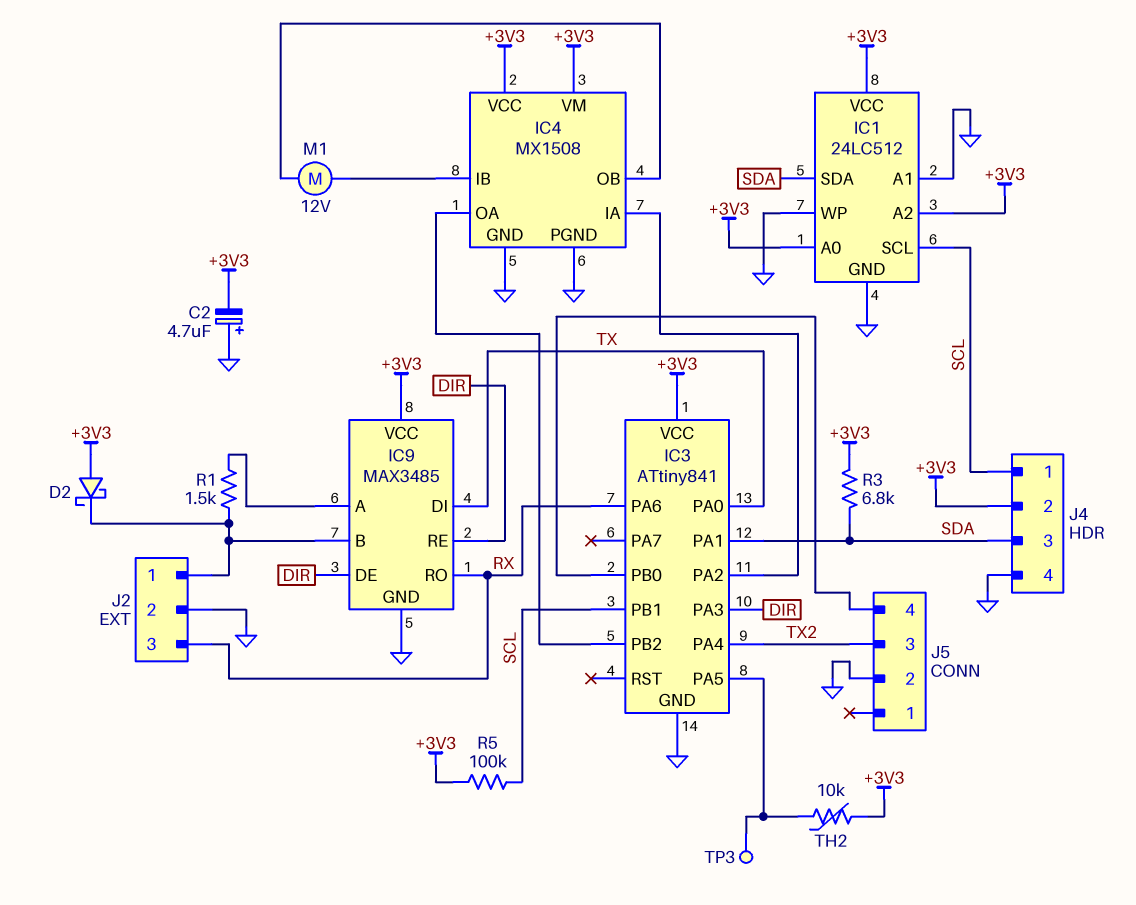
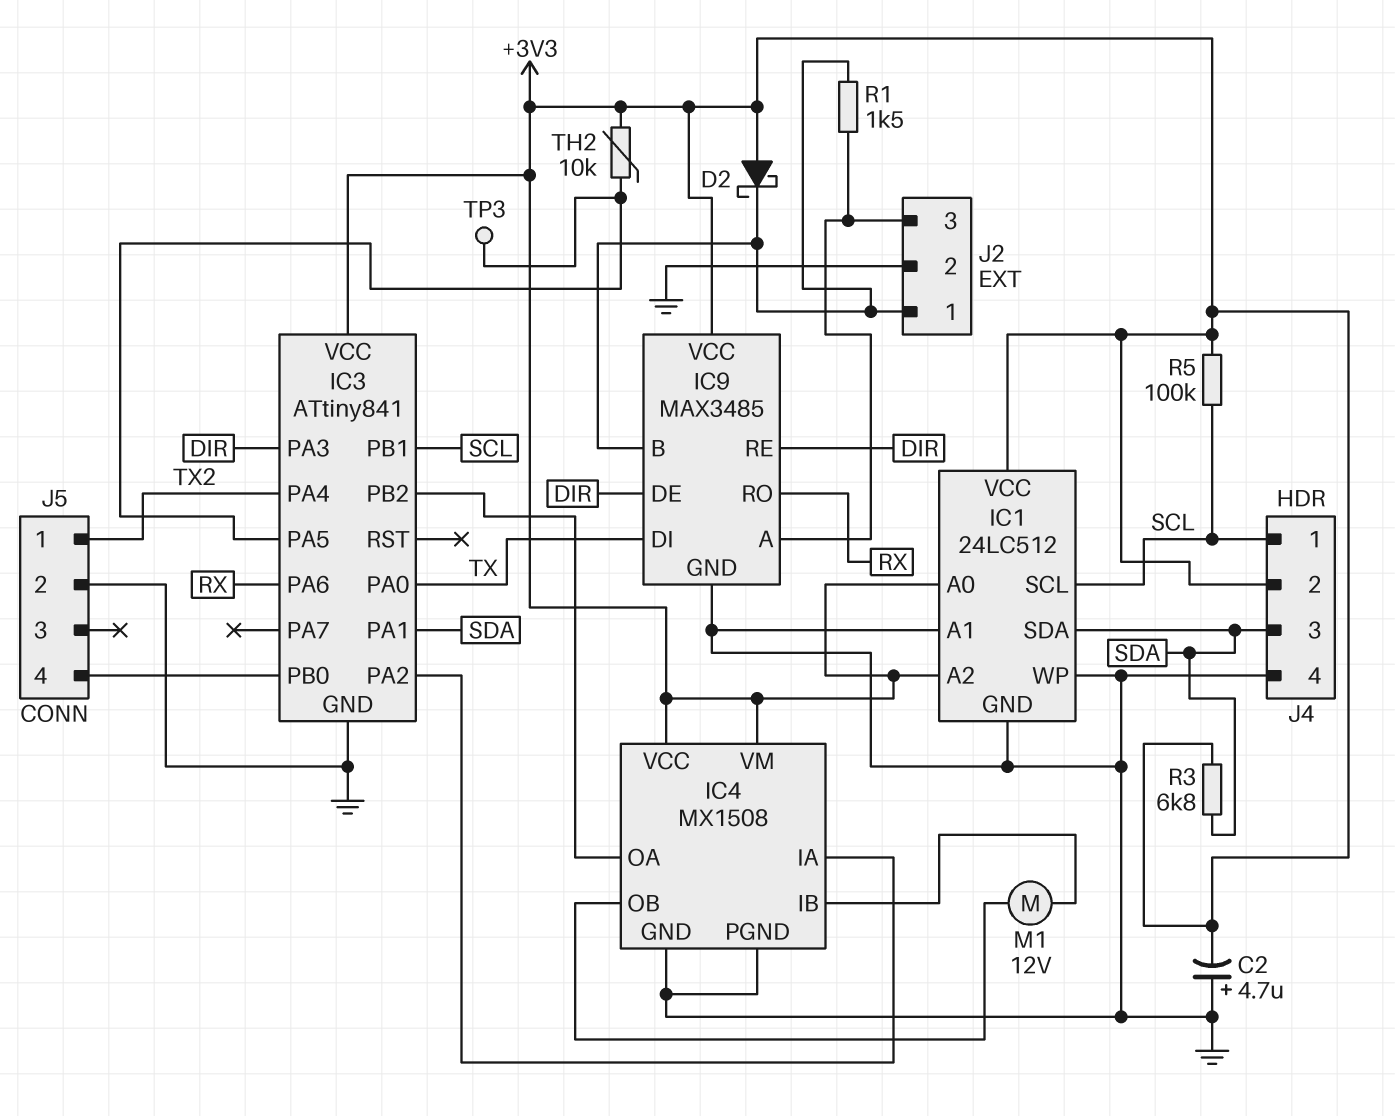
J2 pin 3: RX -> IC9/A
J5 pin 1: none -> TX2
J5 pin 3: TX2 -> none

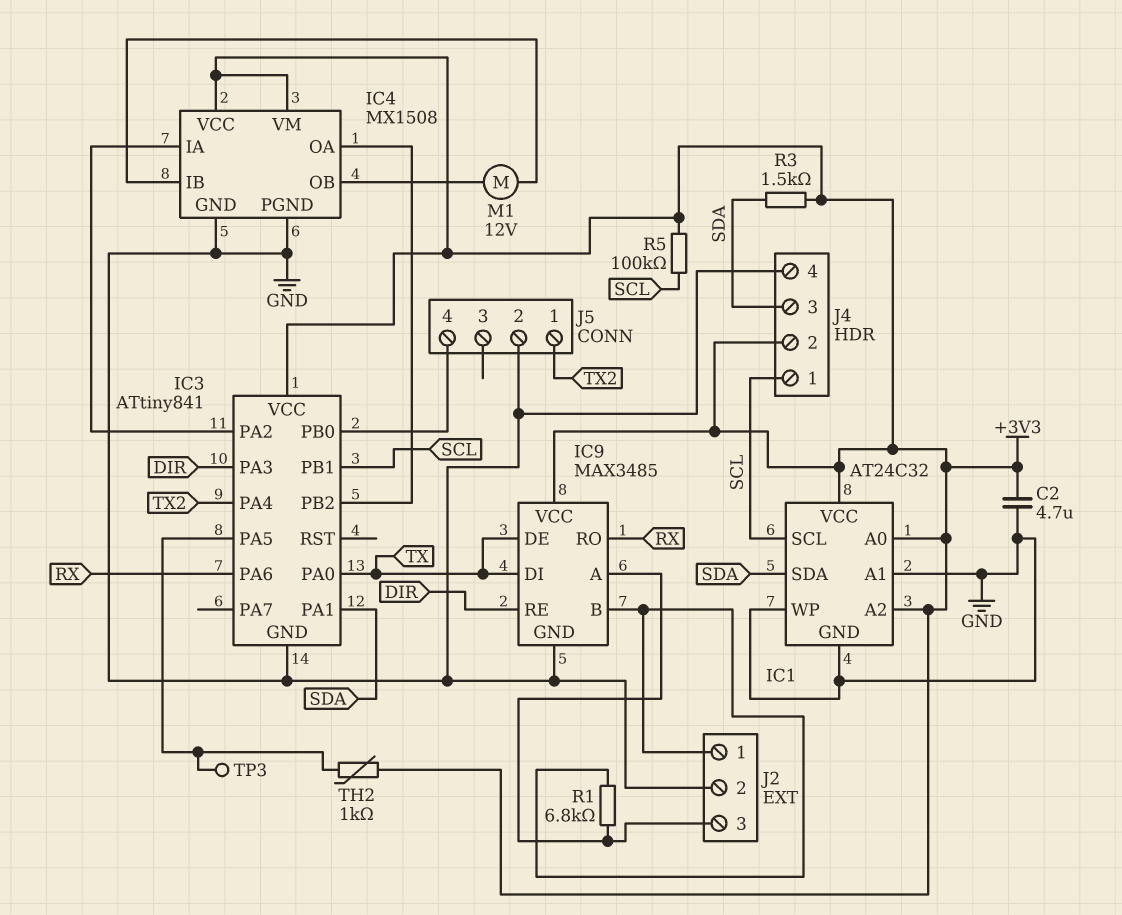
C2: 4.7uF (plus GND, minus +3V3) -> 4.7uF (+3V3, GND)
D2: schottky (A +3V3, K IC9/B) -> none
IC1: 24LC512 -> AT24C32
IC9 pin DE: DIR -> TX
R1: 1.5k (IC9/A, IC9/B) -> 6.8k (IC9/A, IC9/B)
R3: 6.8k (+3V3, SDA) -> 1.5k (+3V3, SDA)
TH2: 10k (+3V3, IC3/PA5) -> 1k (+3V3, IC3/PA5)

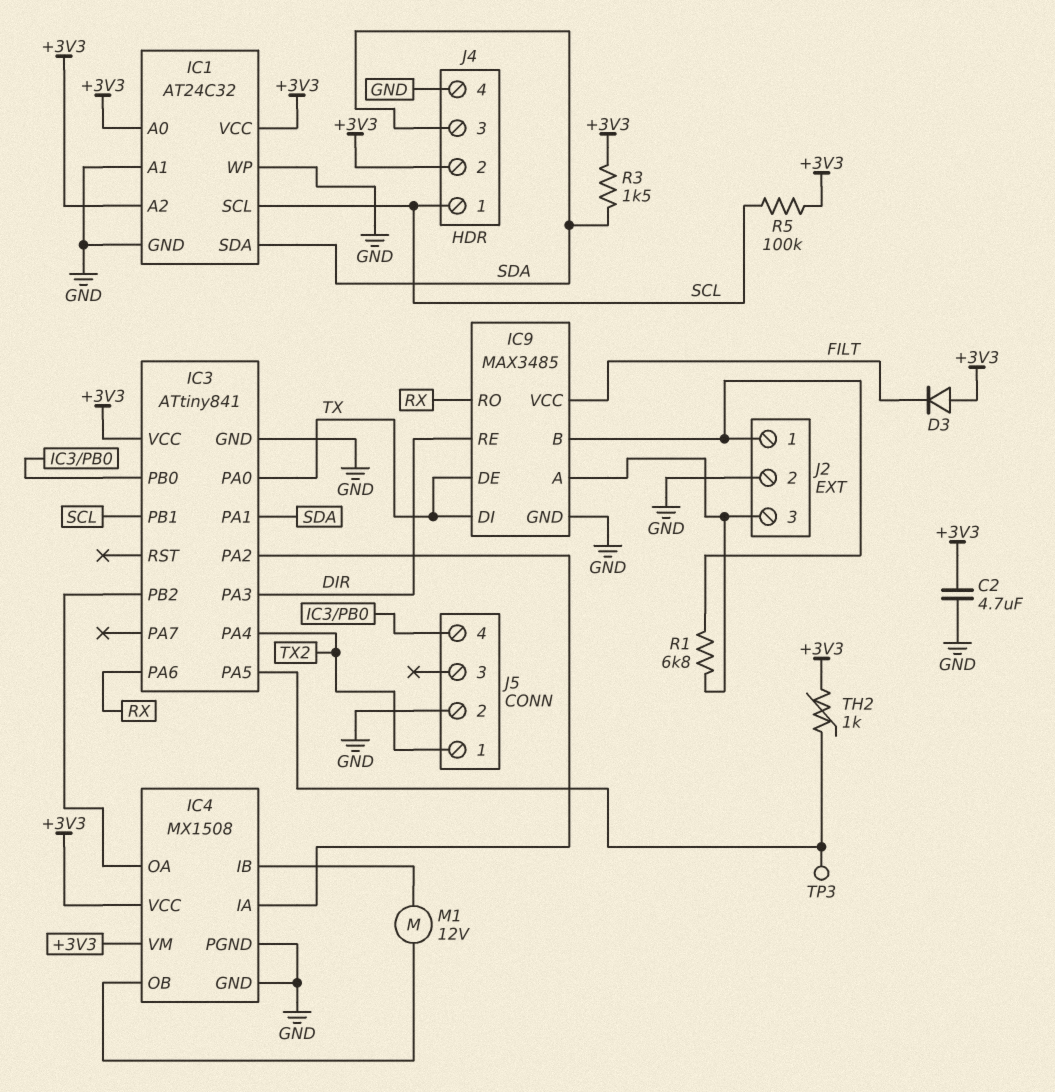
D3: none -> diode (A +3V3, K FILT)
IC9 pin VCC: +3V3 -> FILT

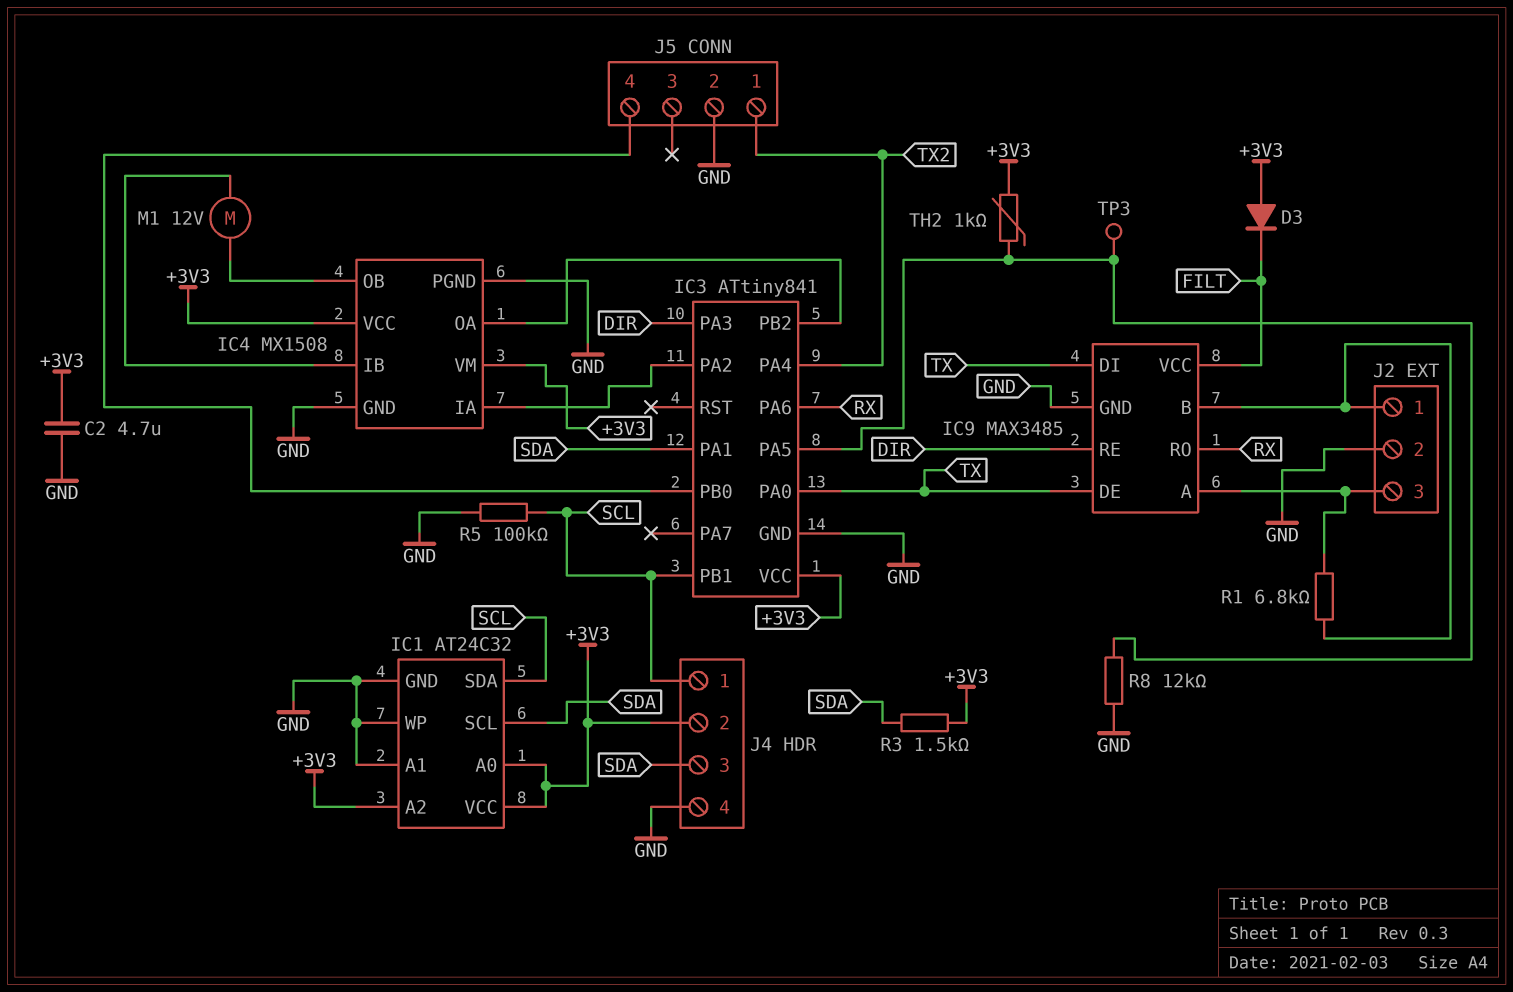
IC1 pin SCL: SCL -> SDA
IC1 pin SDA: SDA -> SCL
R5: 100k (+3V3, SCL) -> 100k (GND, SCL)
R8: none -> 12k (GND, IC3/PA5)

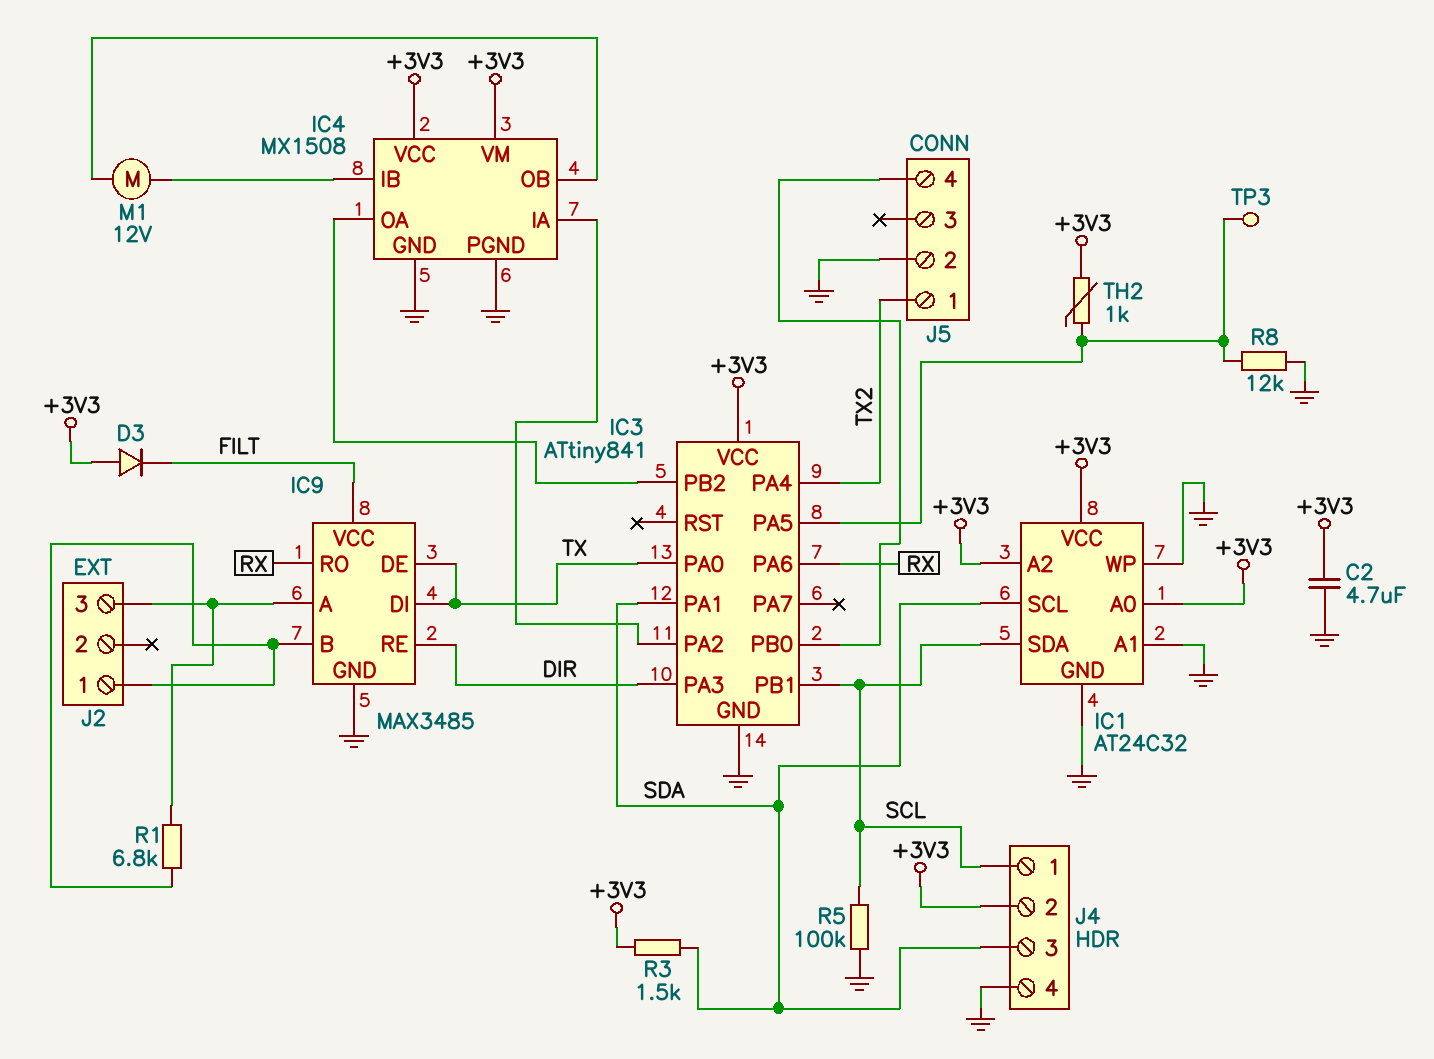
J2 pin 2: GND -> none

